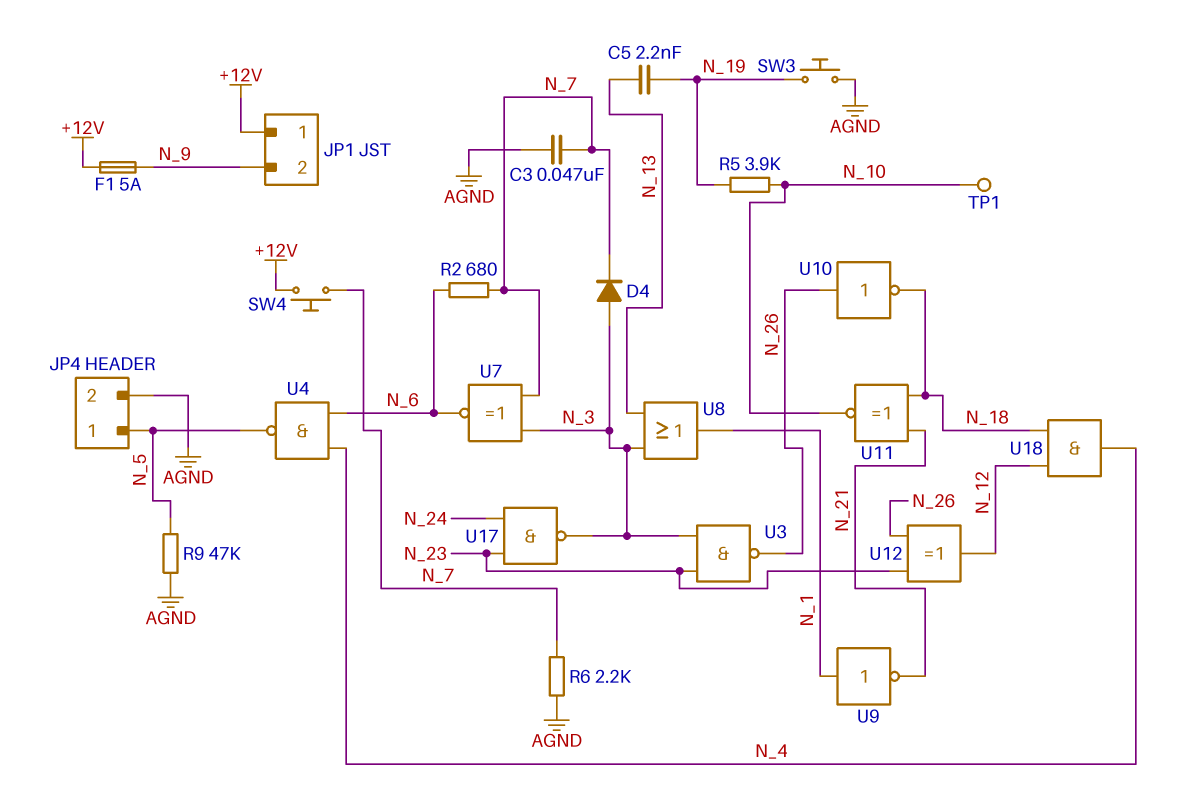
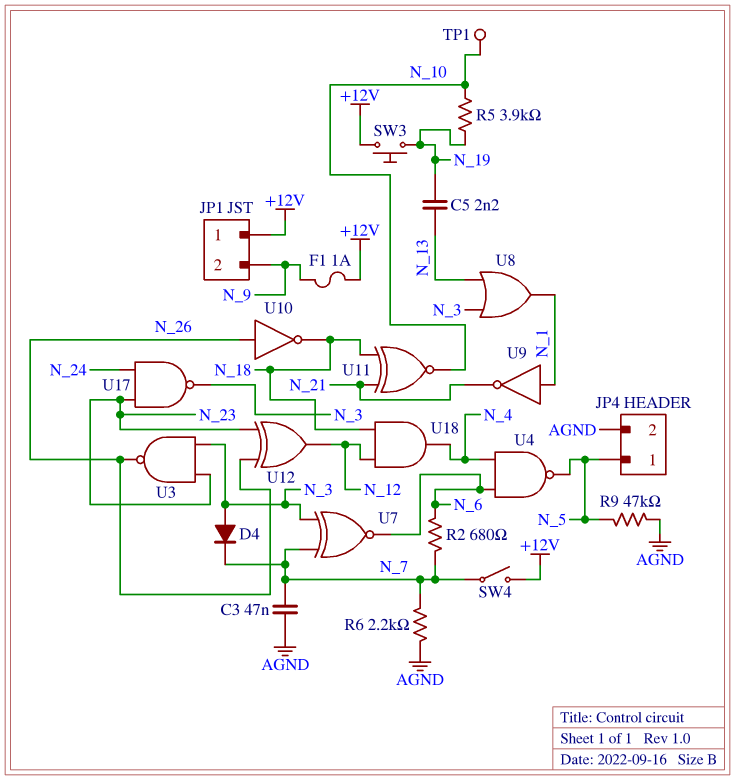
F1: 5A (+12V, N_9) -> 1A (+12V, N_9)
SW3: button (AGND, N_19) -> button (+12V, N_19)
SW4: button (+12V, N_7) -> switch (+12V, N_7)

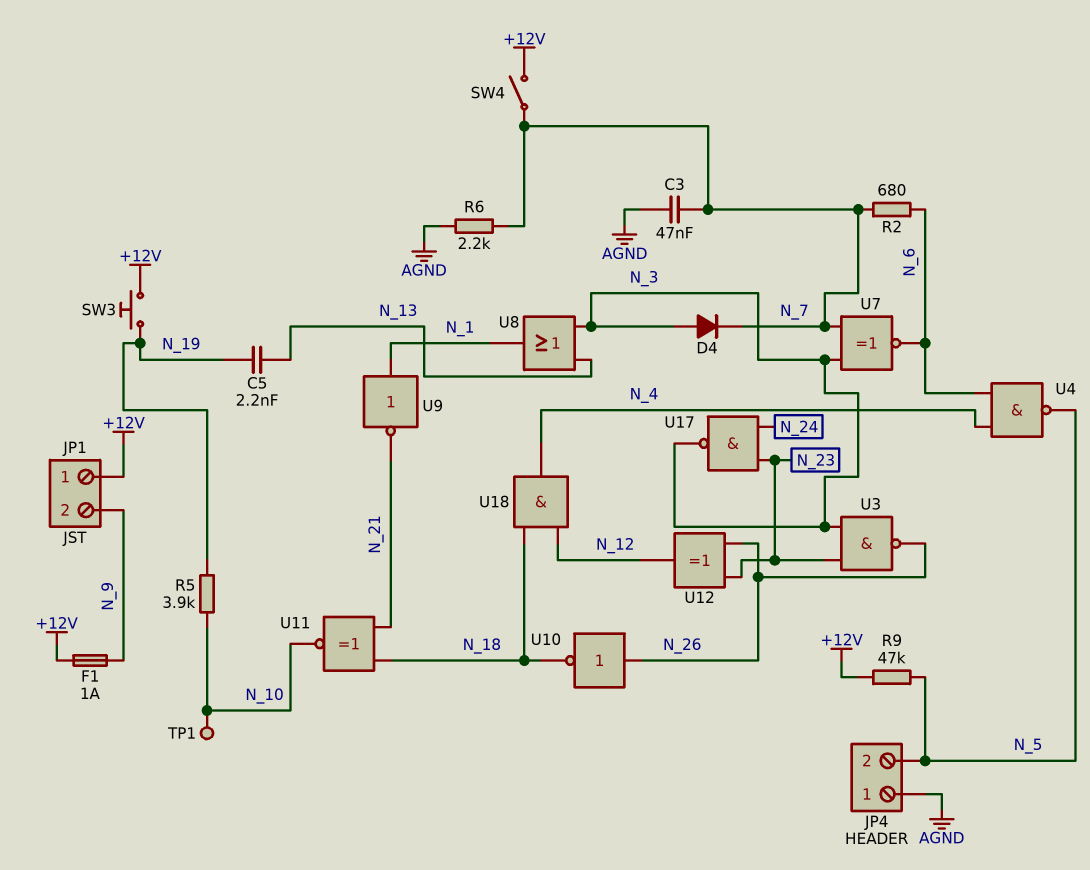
JP4 pin 1: N_5 -> AGND
JP4 pin 2: AGND -> N_5
R9: 47k (AGND, N_5) -> 47k (+12V, N_5)

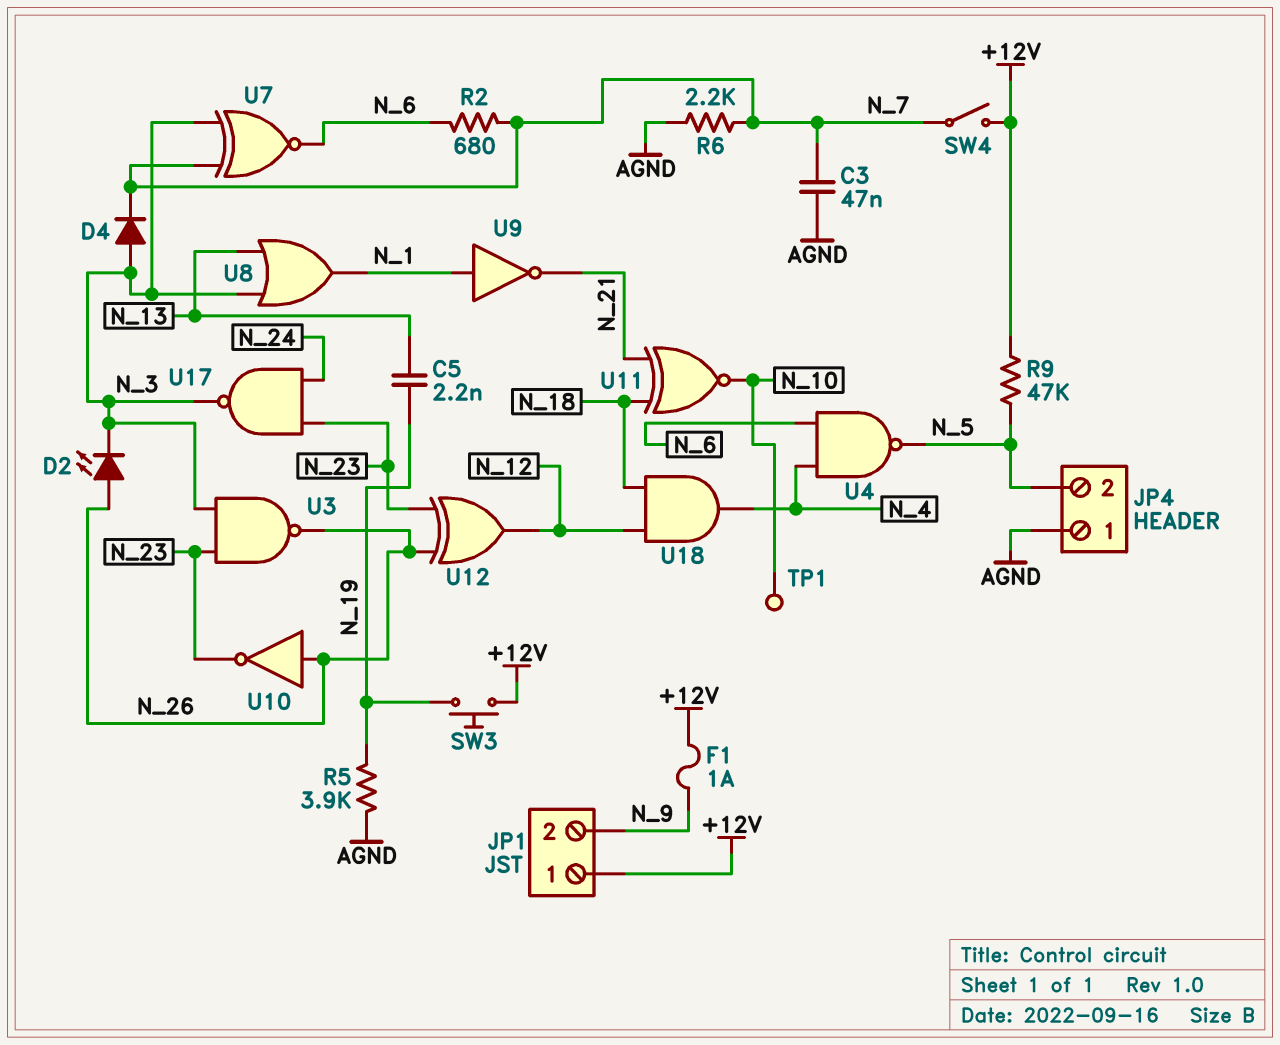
D2: none -> LED (A N_26, K N_3)
R5: 3.9k (N_10, N_19) -> 3.9k (AGND, N_19)
U10: NOT (in N_26, out N_18) -> NOT (in N_26, out N_23)

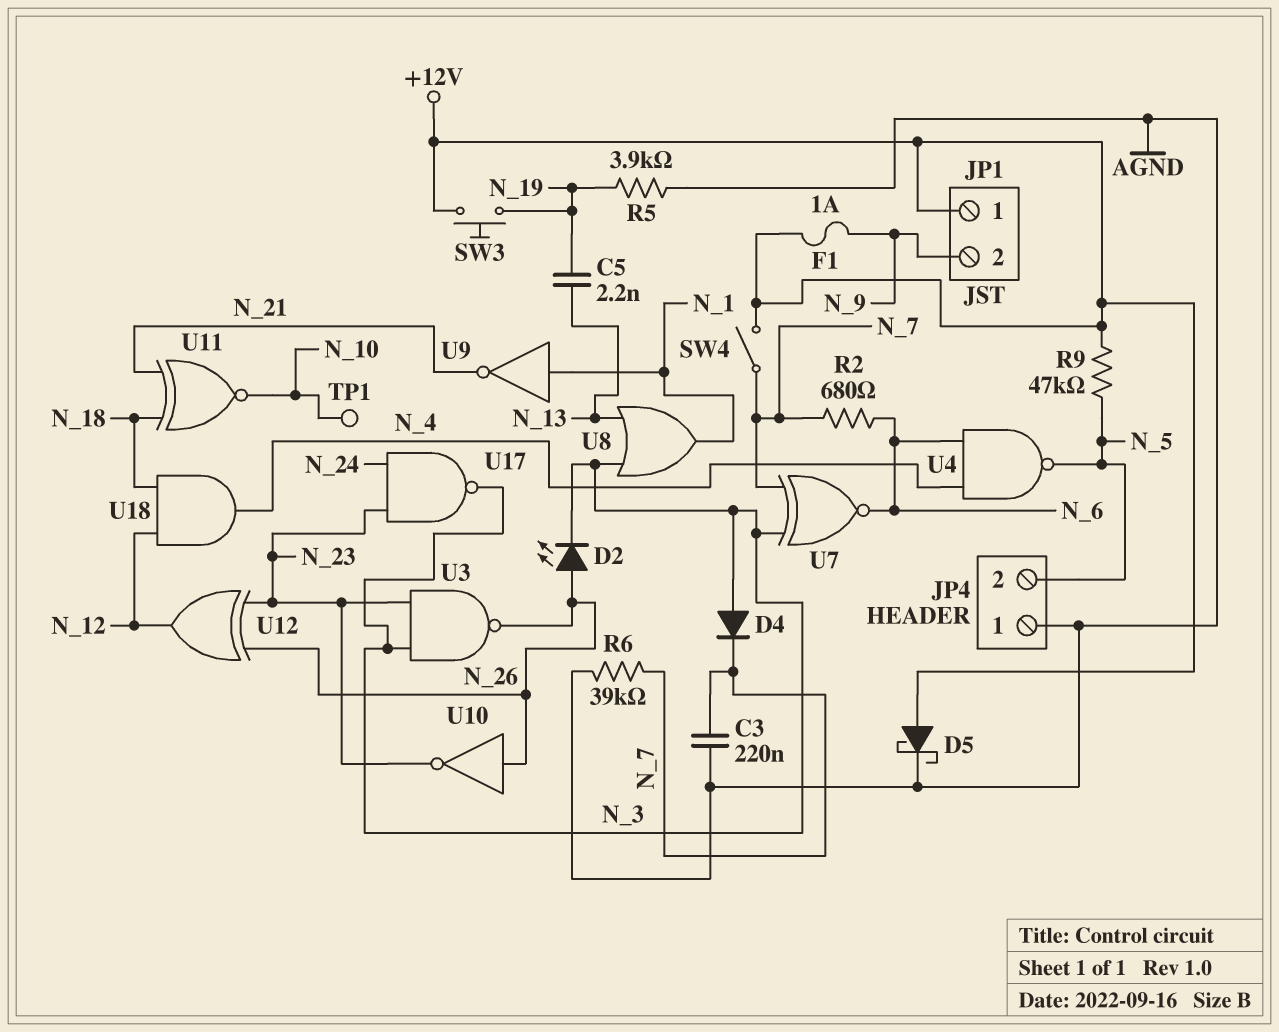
C3: 47nF (AGND, N_7) -> 220nF (AGND, N_7)
D5: none -> schottky (A +12V, K AGND)
R6: 2.2k (AGND, N_7) -> 39k (AGND, N_7)

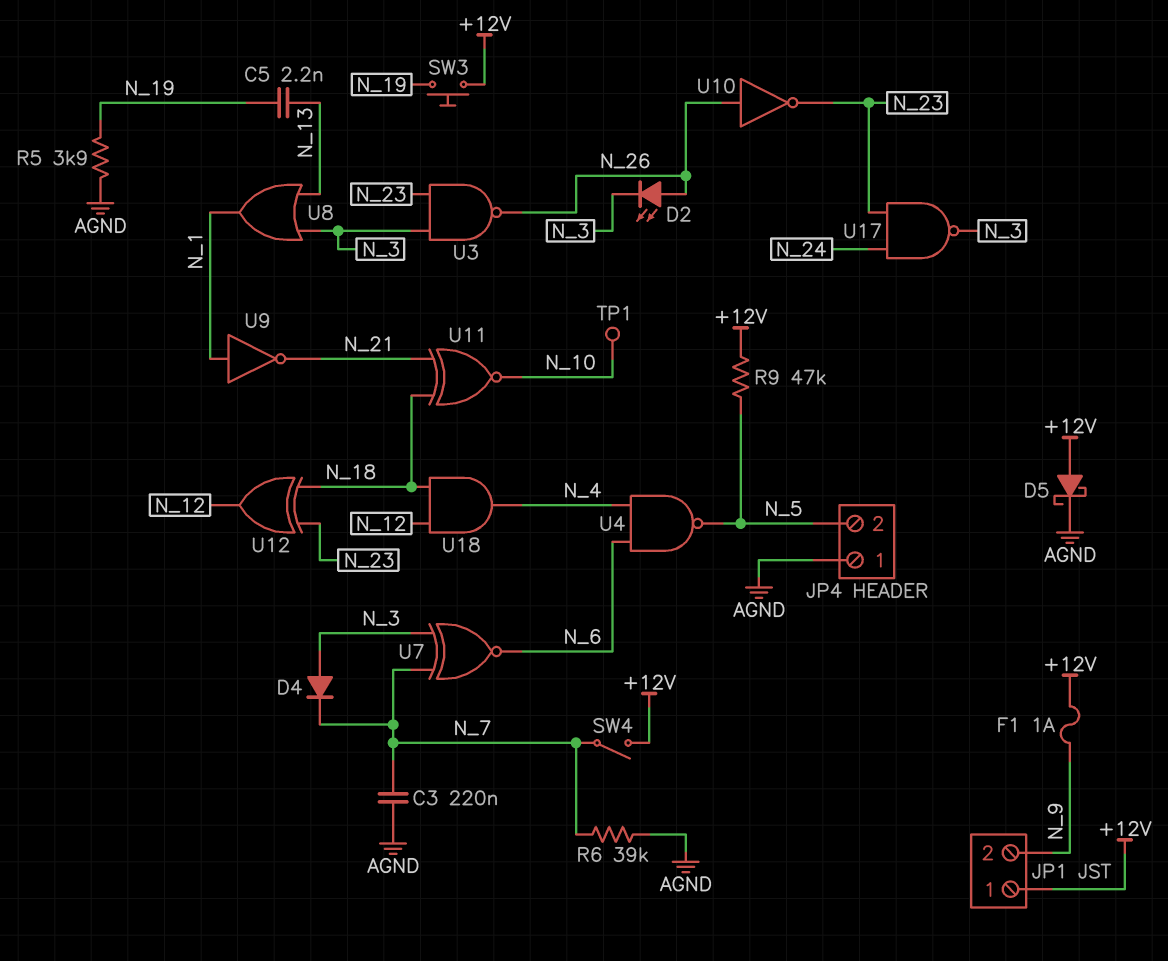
R2: 680 (N_6, N_7) -> none
U12: XOR (in N_23, in N_26, out N_12) -> XOR (in N_18, in N_23, out N_12)

